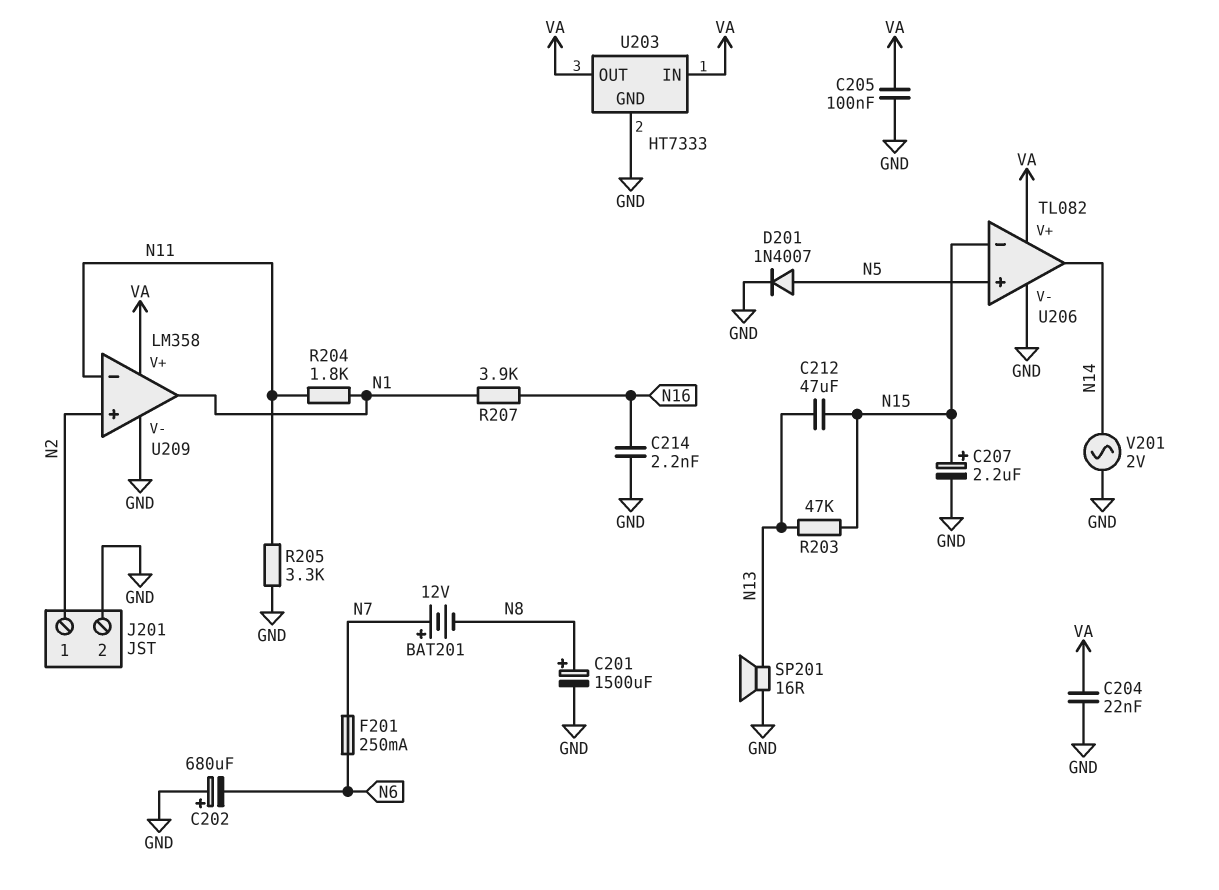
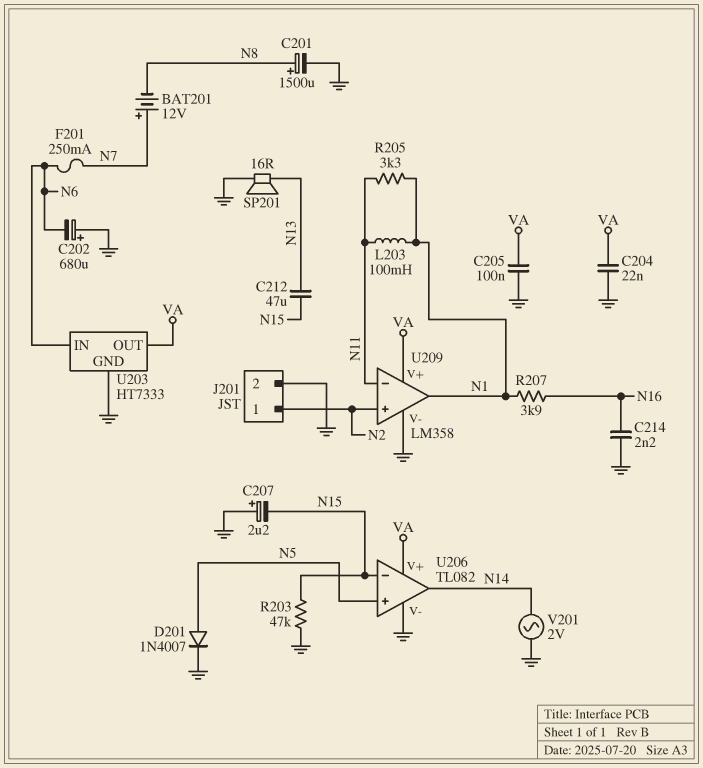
C207: 2.2uF (plus N15, minus GND) -> 2.2uF (plus GND, minus N15)
L203: none -> 100mH (N1, N11)
R203: 47k (N13, N15) -> 47k (GND, N15)
R204: 1.8k (N1, N11) -> none
R205: 3.3k (GND, N11) -> 3.3k (N1, N11)
U203 pin IN: VA -> N6

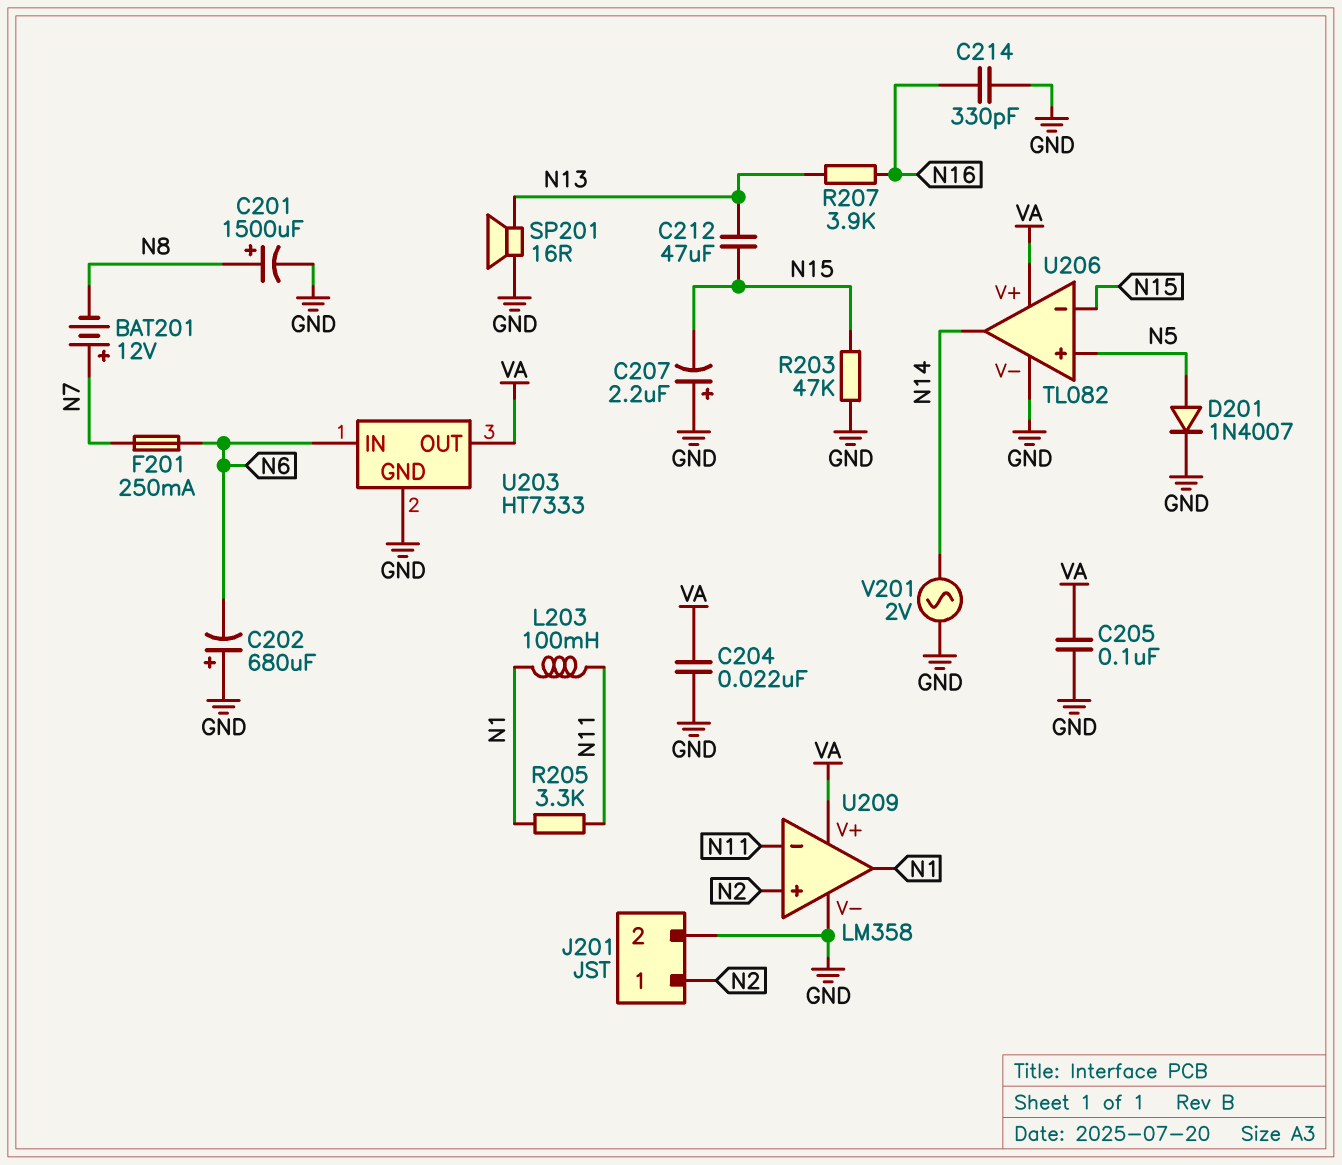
C214: 2.2nF (GND, N16) -> 330pF (GND, N16)
R207: 3.9k (N1, N16) -> 3.9k (N13, N16)

